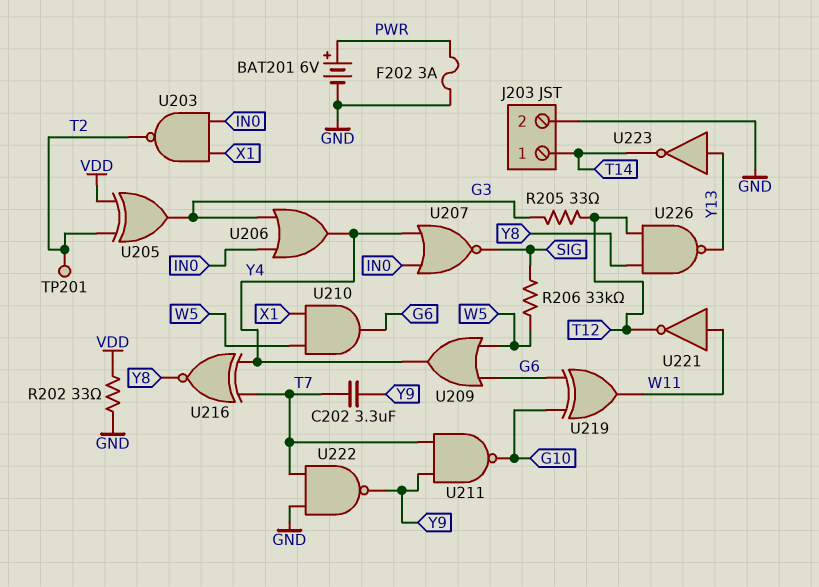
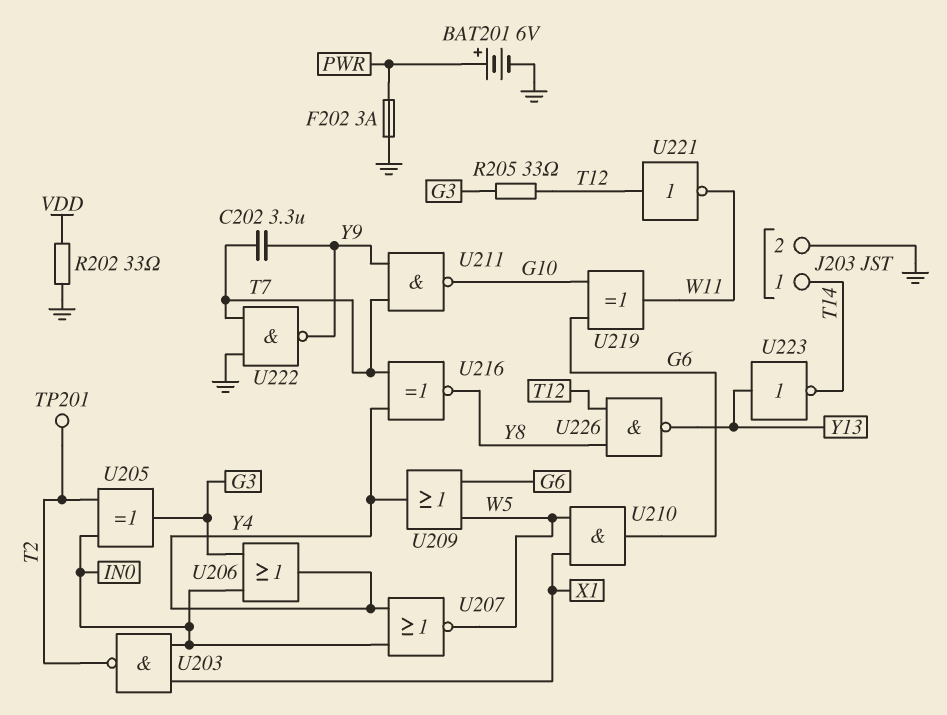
R206: 33k (SIG, W5) -> none
U205: XOR (in T2, in VDD, out G3) -> XOR (in IN0, in T2, out G3)
U207: NOR (in IN0, in Y4, out SIG) -> NOR (in IN0, in Y4, out W5)
U221: NOT (in W11, out T12) -> NOT (in T12, out W11)

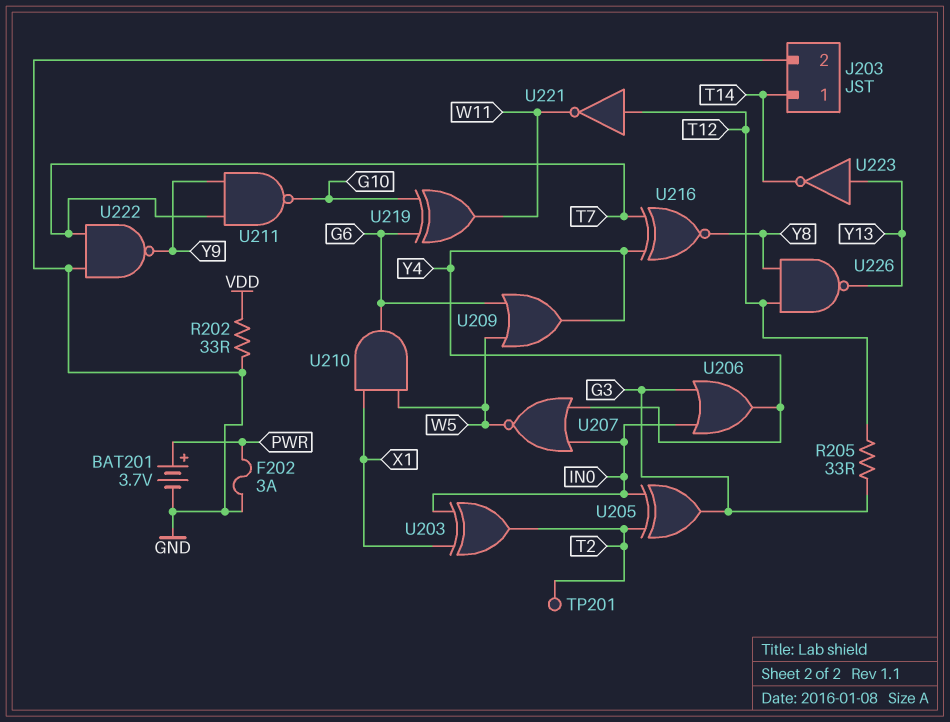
BAT201: 6V (plus PWR, minus GND) -> 3.7V (plus PWR, minus GND)
C202: 3.3uF (T7, Y9) -> none
U203: NAND (in IN0, in X1, out T2) -> XOR (in IN0, in X1, out T2)

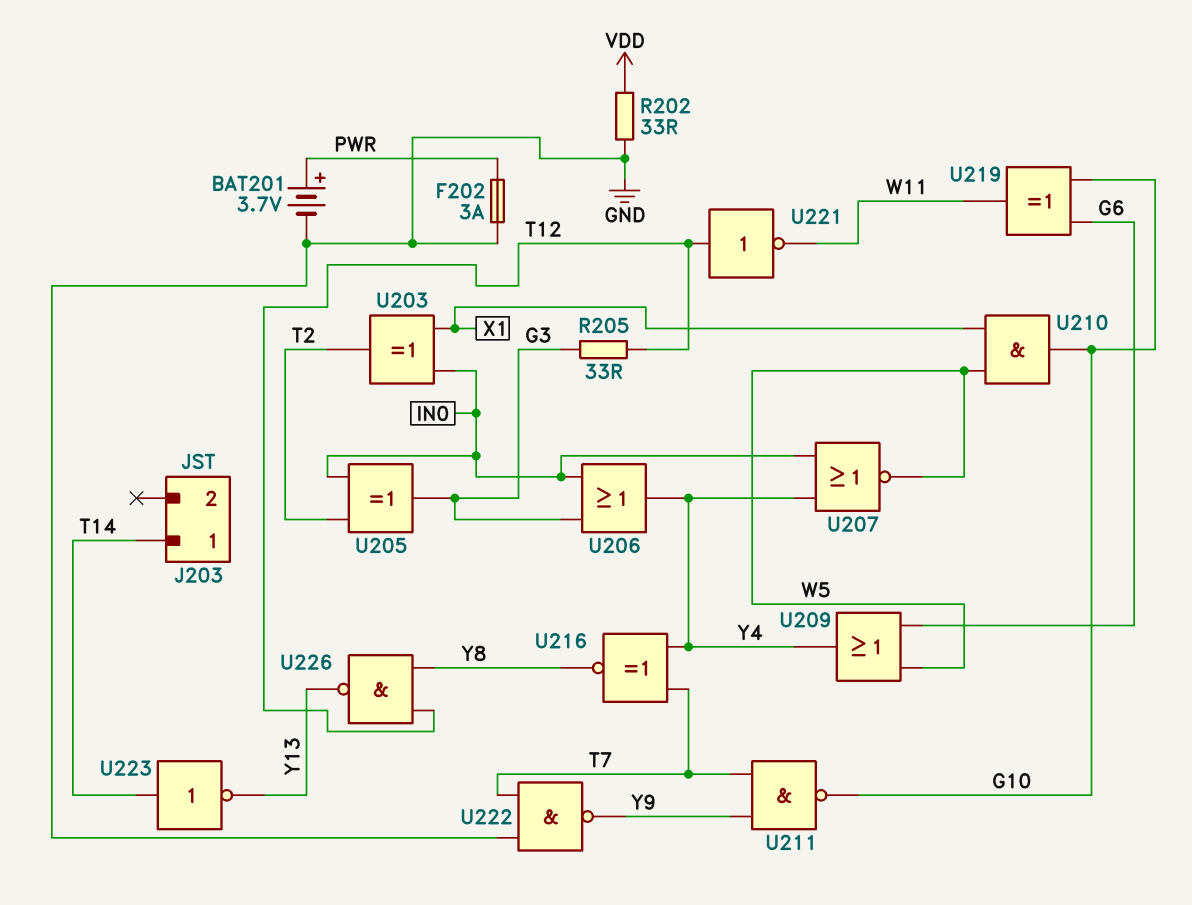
J203 pin 2: GND -> none
TP201: test point (T2) -> none
U210: AND (in W5, in X1, out G6) -> AND (in W5, in X1, out G10)
U223: NOT (in Y13, out T14) -> NOT (in T14, out Y13)

